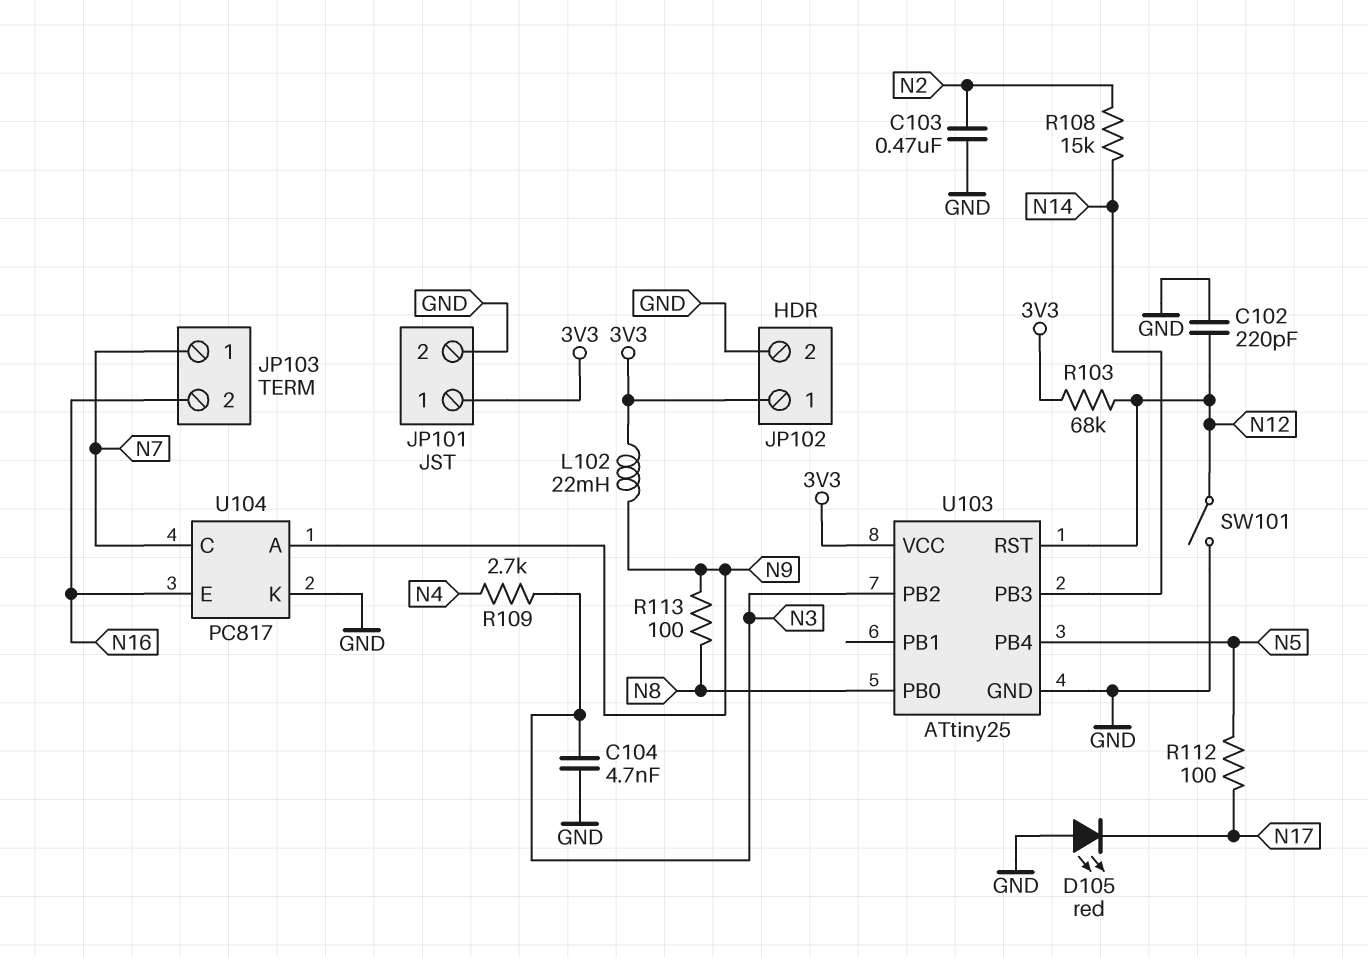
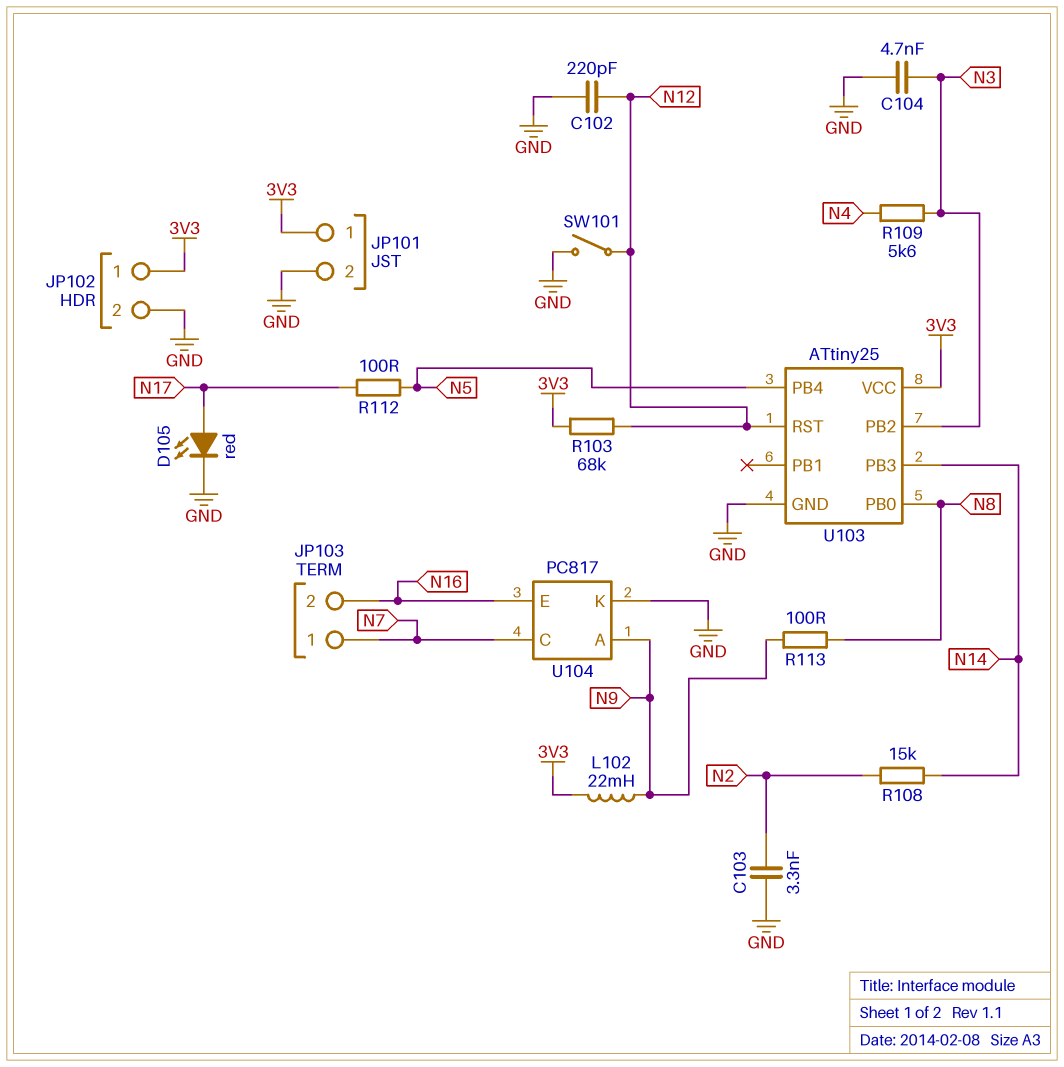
C103: 470nF (GND, N2) -> 3.3nF (GND, N2)
D105: LED red (A GND, K N17) -> LED red (A N17, K GND)
R109: 2.7k (N3, N4) -> 5.6k (N3, N4)

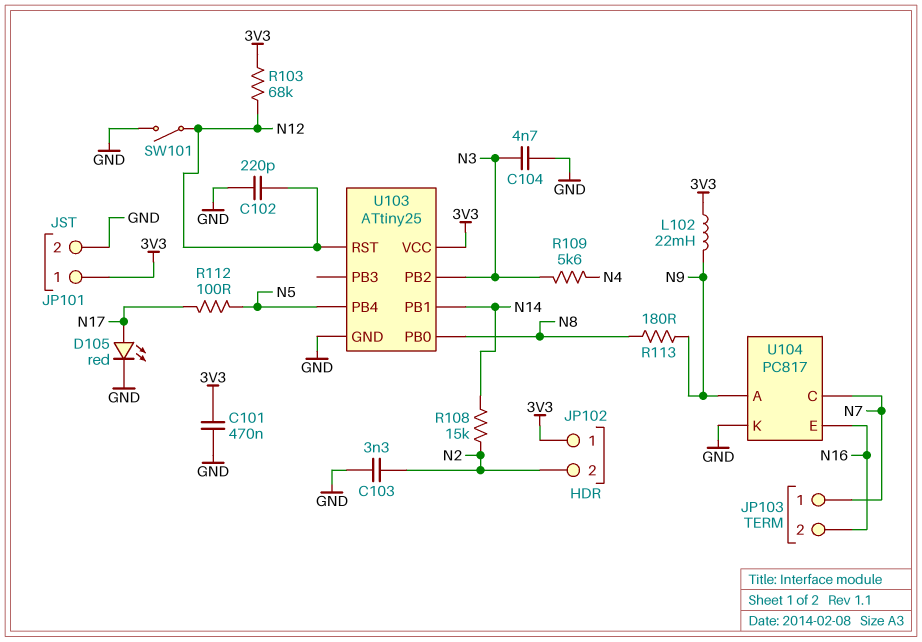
C101: none -> 470nF (3V3, GND)
JP102 pin 2: GND -> N2
R113: 100 (N8, N9) -> 180 (N8, N9)
U103 pin PB1: none -> N14
U103 pin PB3: N14 -> none

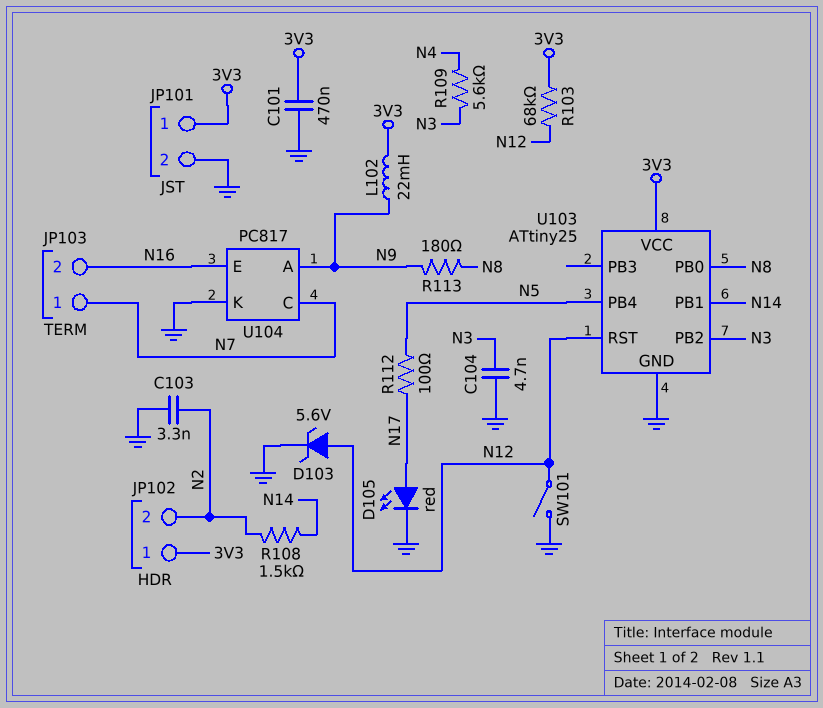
C102: 220pF (GND, N12) -> none
D103: none -> zener 5.6V (A N12, K GND)
R108: 15k (N2, N14) -> 1.5k (N2, N14)

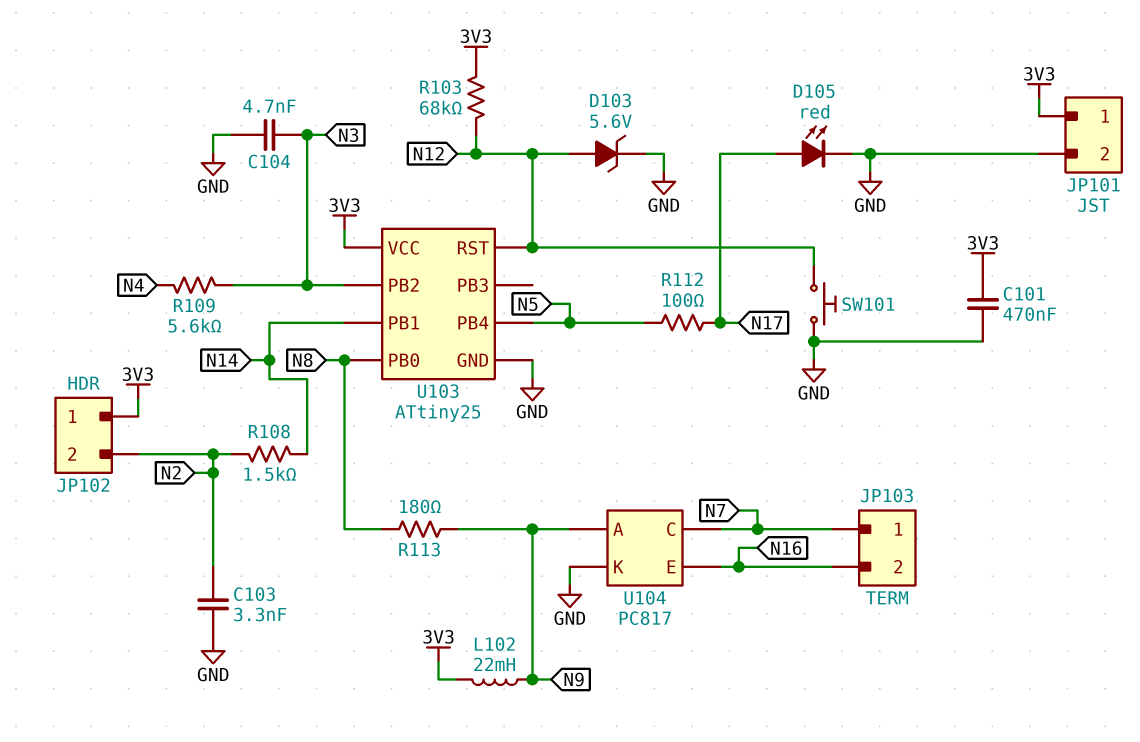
SW101: switch (GND, N12) -> button (GND, N12)

